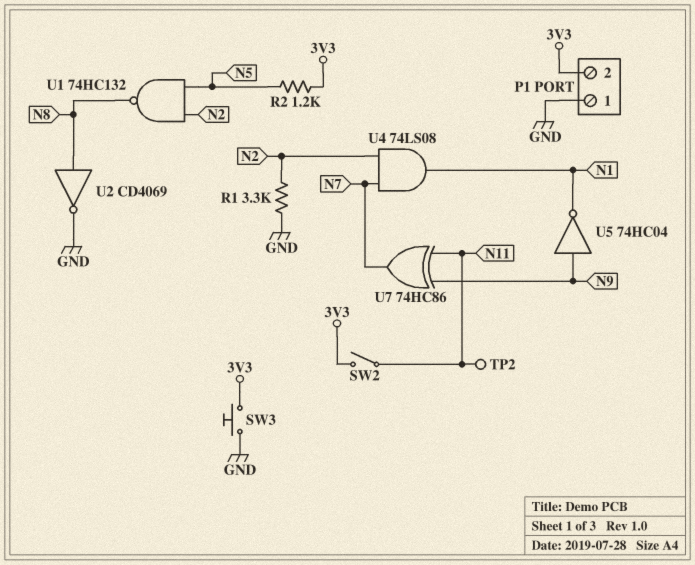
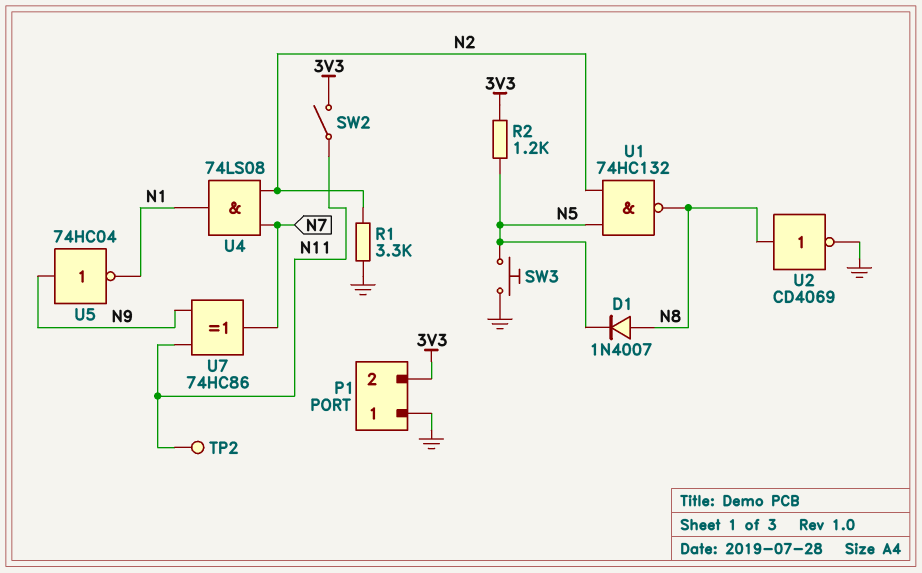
D1: none -> diode 1N4007 (A N8, K N5)
SW3: button (3V3, GND) -> button (GND, N5)

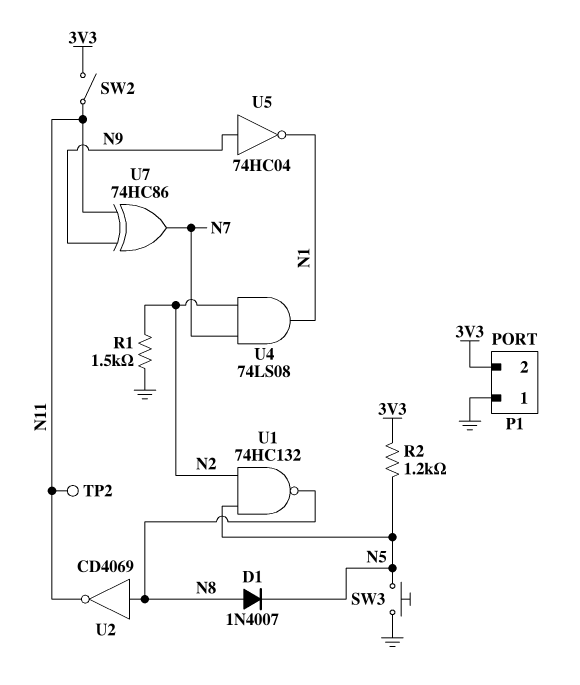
R1: 3.3k (GND, N2) -> 1.5k (GND, N2)
U2: NOT CD4069 (in N8, out GND) -> NOT CD4069 (in N8, out N11)

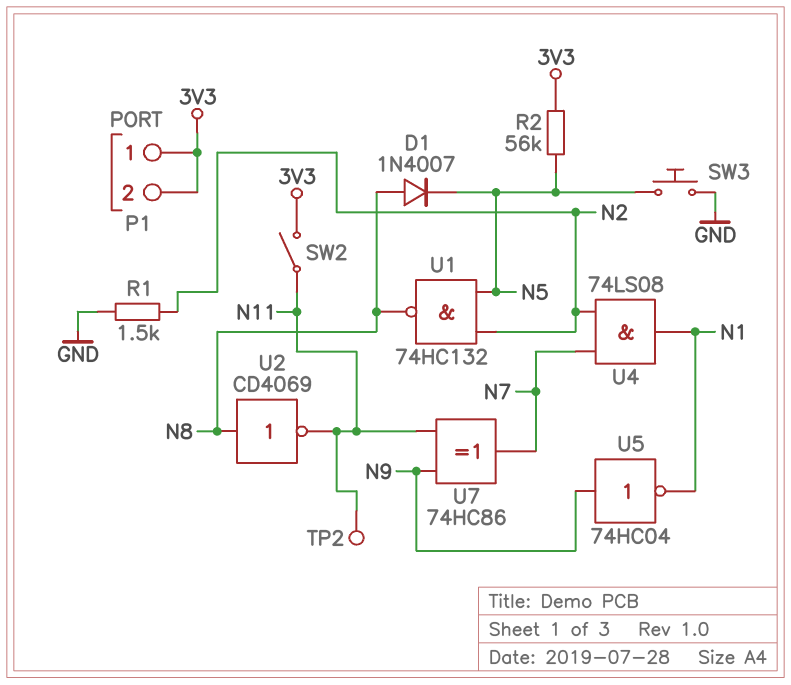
P1 pin 1: GND -> 3V3
R2: 1.2k (3V3, N5) -> 56k (3V3, N5)

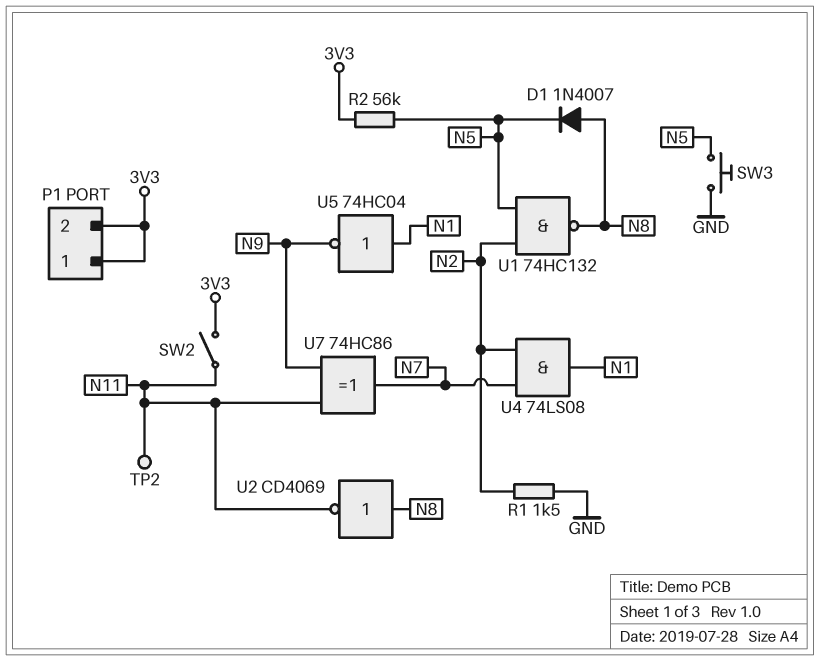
U5: NOT 74HC04 (in N9, out N1) -> NOT 74HC04 (in N1, out N9)

